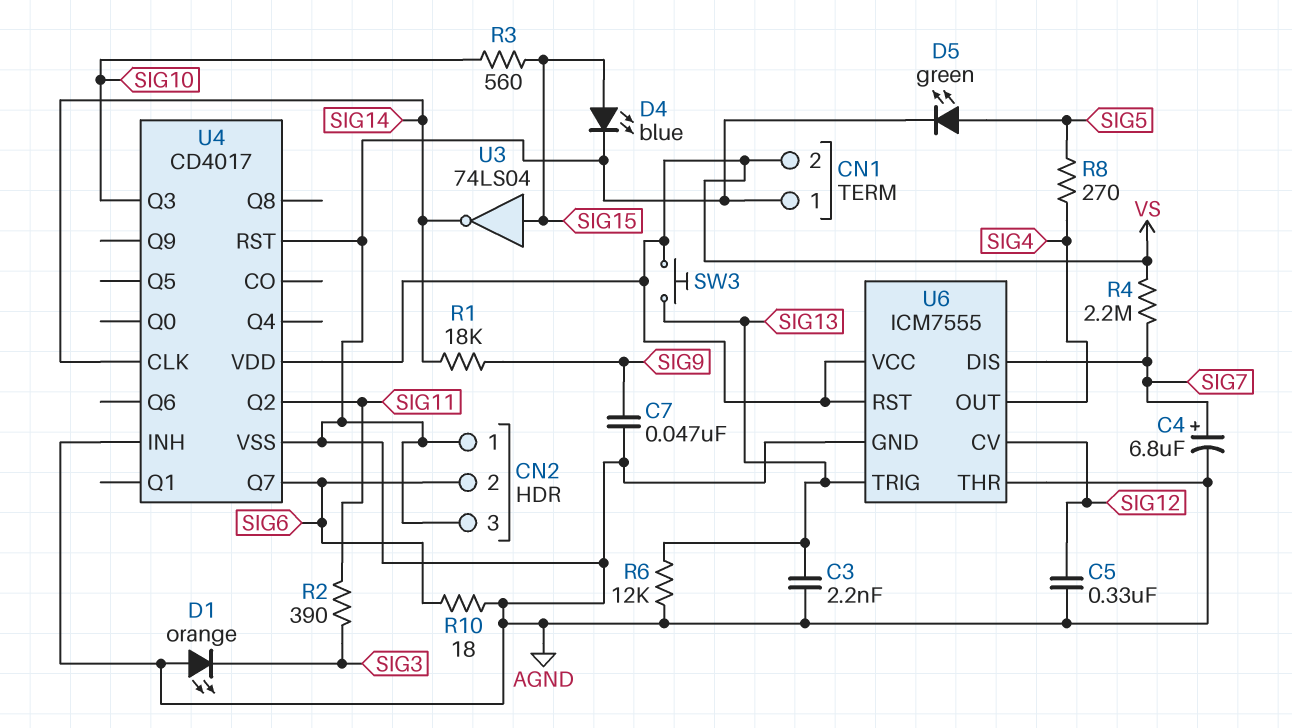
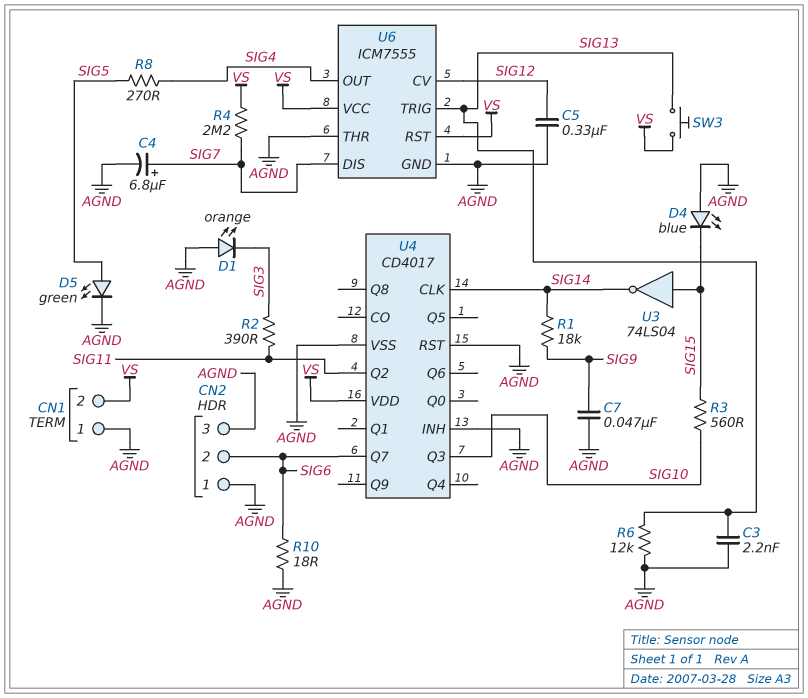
D4: LED blue (A SIG15, K AGND) -> LED blue (A AGND, K SIG15)

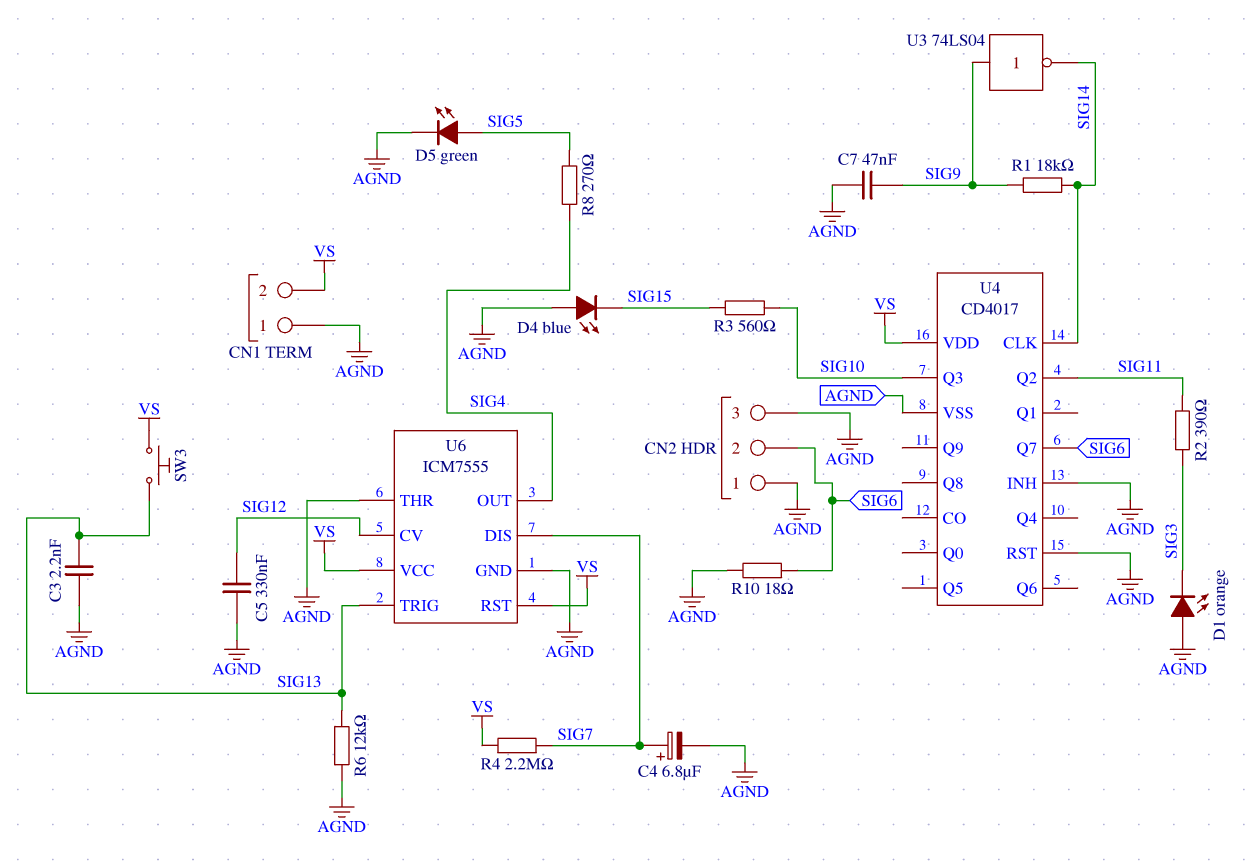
U3: NOT 74LS04 (in SIG15, out SIG14) -> NOT 74LS04 (in SIG9, out SIG14)

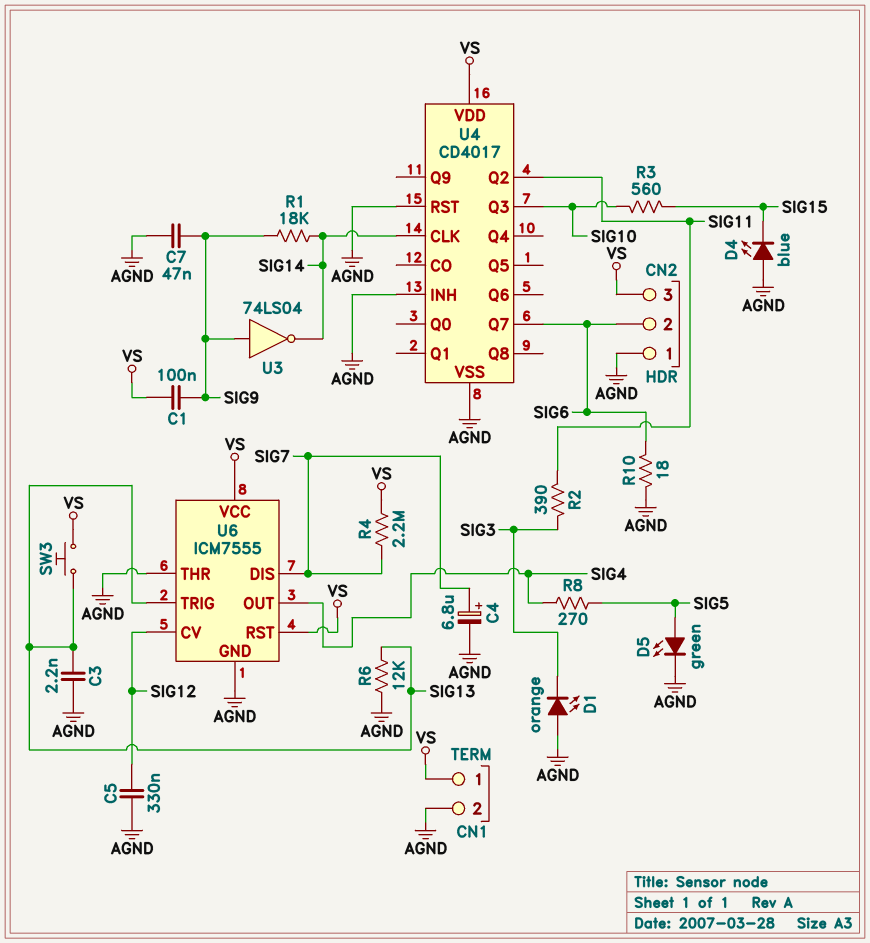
C1: none -> 100nF (SIG9, VS)
CN1 pin 1: AGND -> VS
CN1 pin 2: VS -> AGND
CN2 pin 3: AGND -> VS

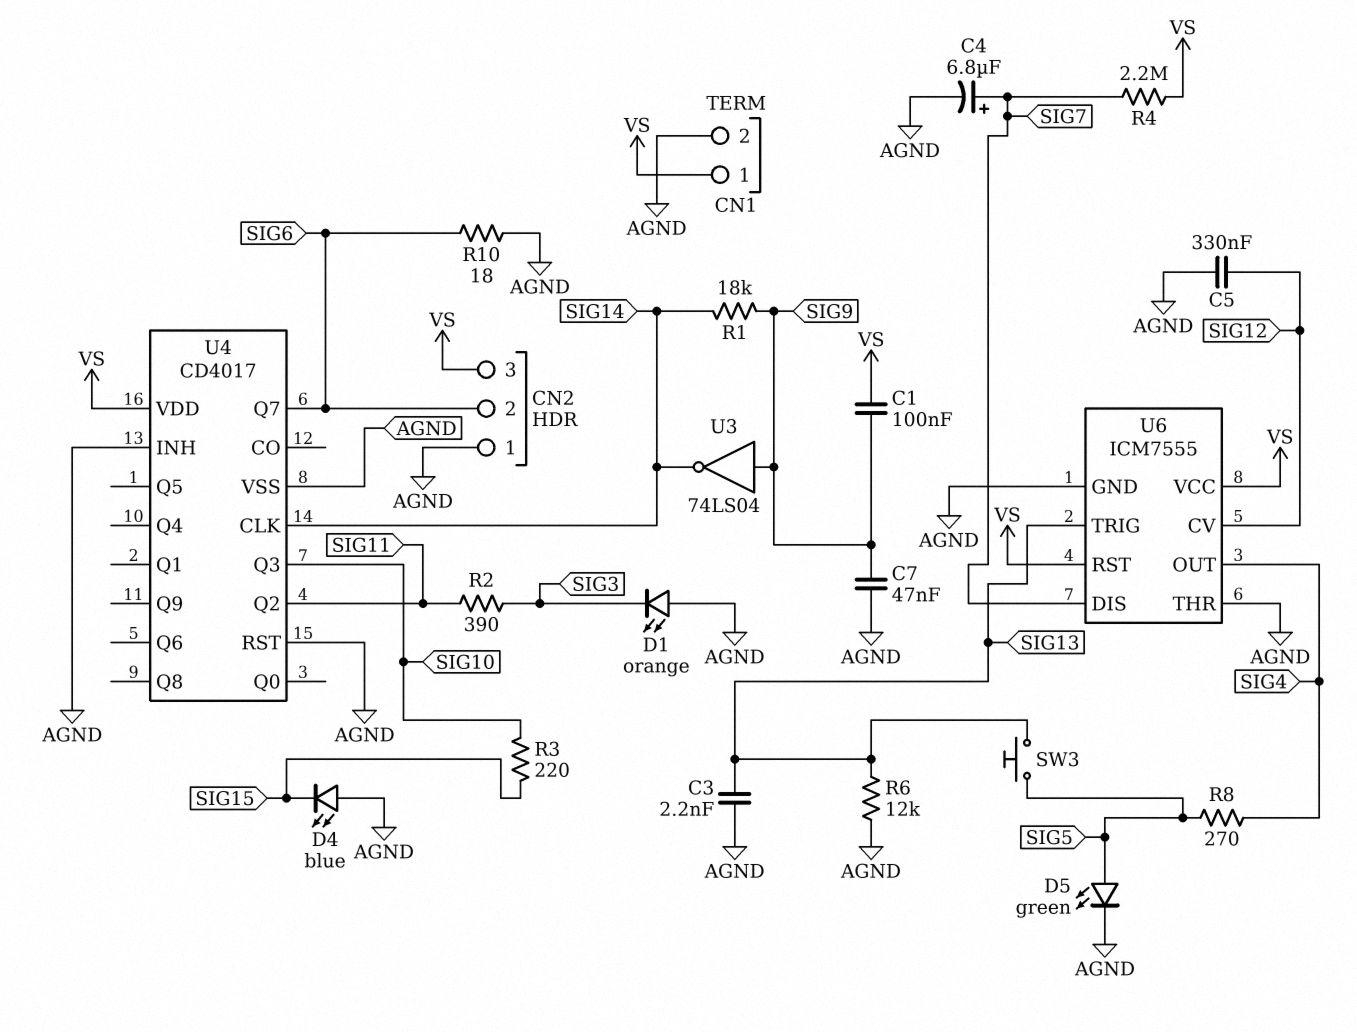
R3: 560 (SIG10, SIG15) -> 220 (SIG10, SIG15)
SW3: button (SIG13, VS) -> button (SIG5, SIG13)

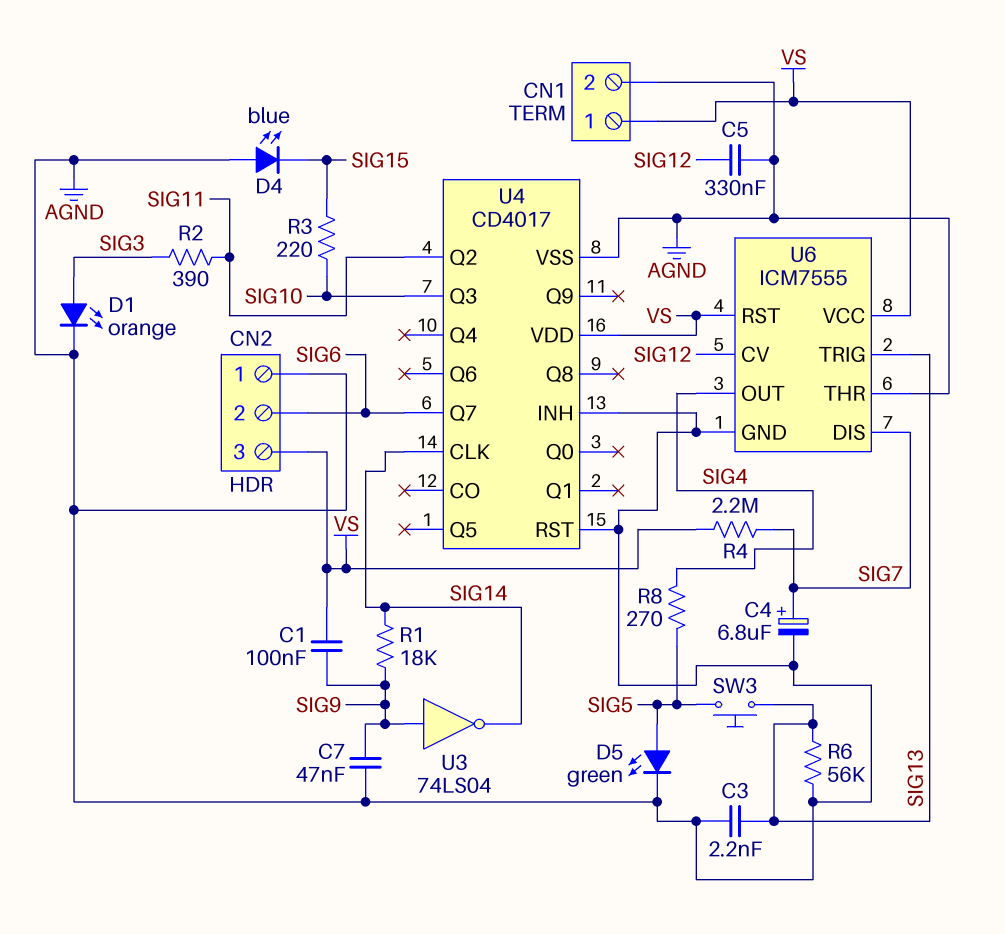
D1: LED orange (A AGND, K SIG3) -> LED orange (A SIG3, K AGND)
R6: 12k (AGND, SIG13) -> 56k (AGND, SIG13)
R10: 18 (AGND, SIG6) -> none

